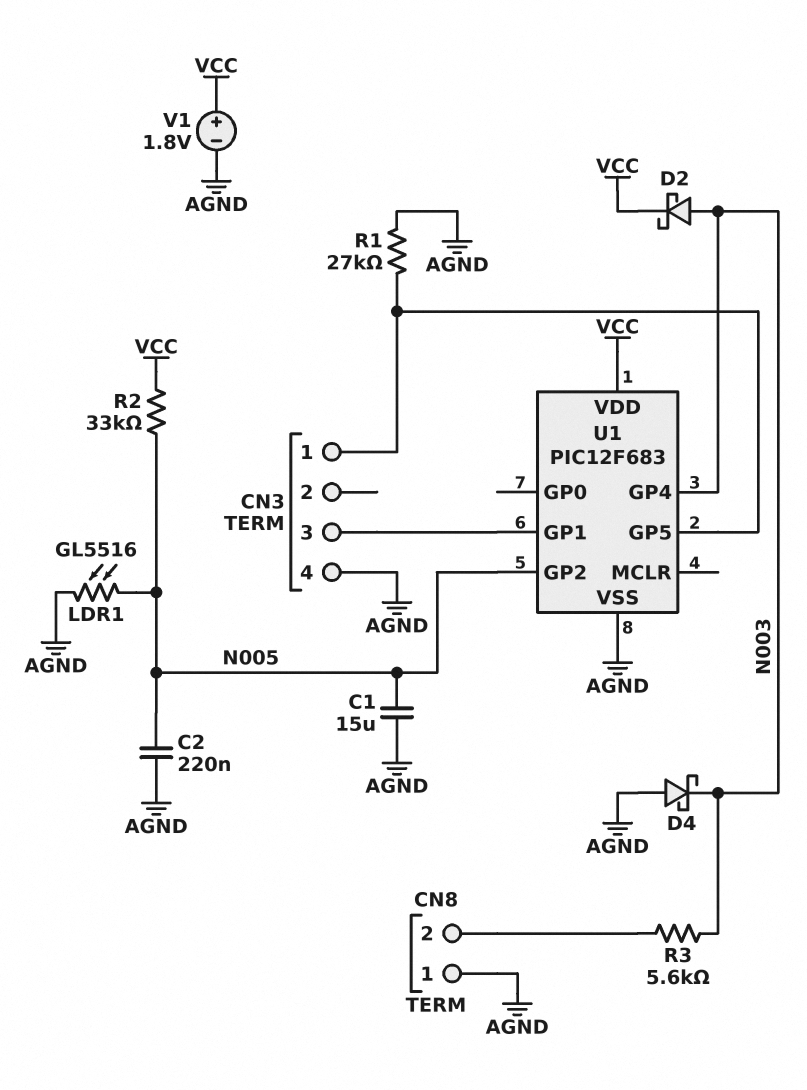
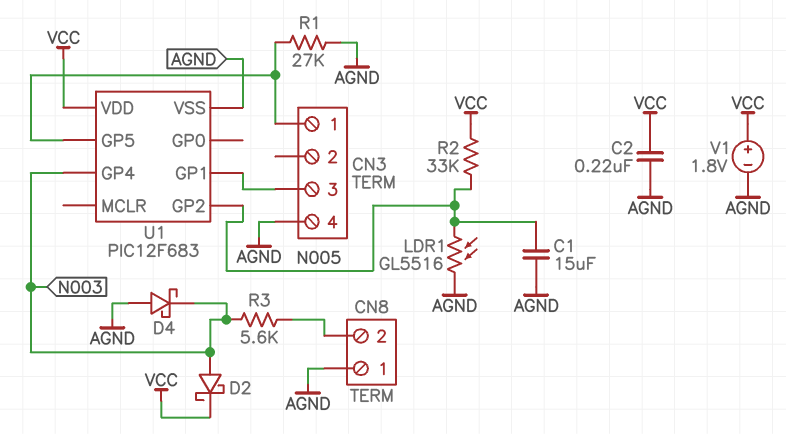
C2: 220nF (AGND, N005) -> 220nF (AGND, VCC)

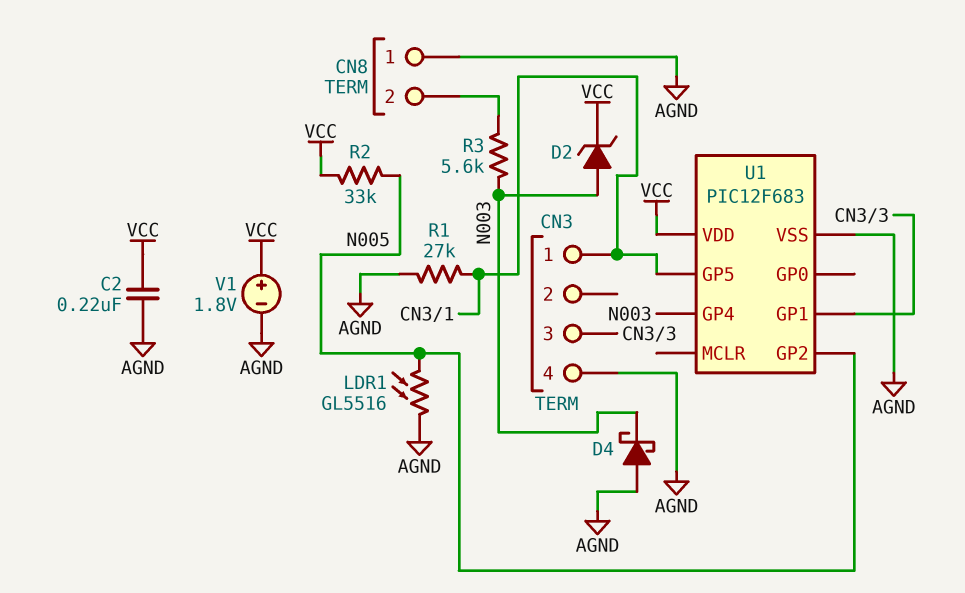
C1: 15uF (AGND, N005) -> none
D2: schottky (A N003, K VCC) -> zener (A N003, K VCC)

